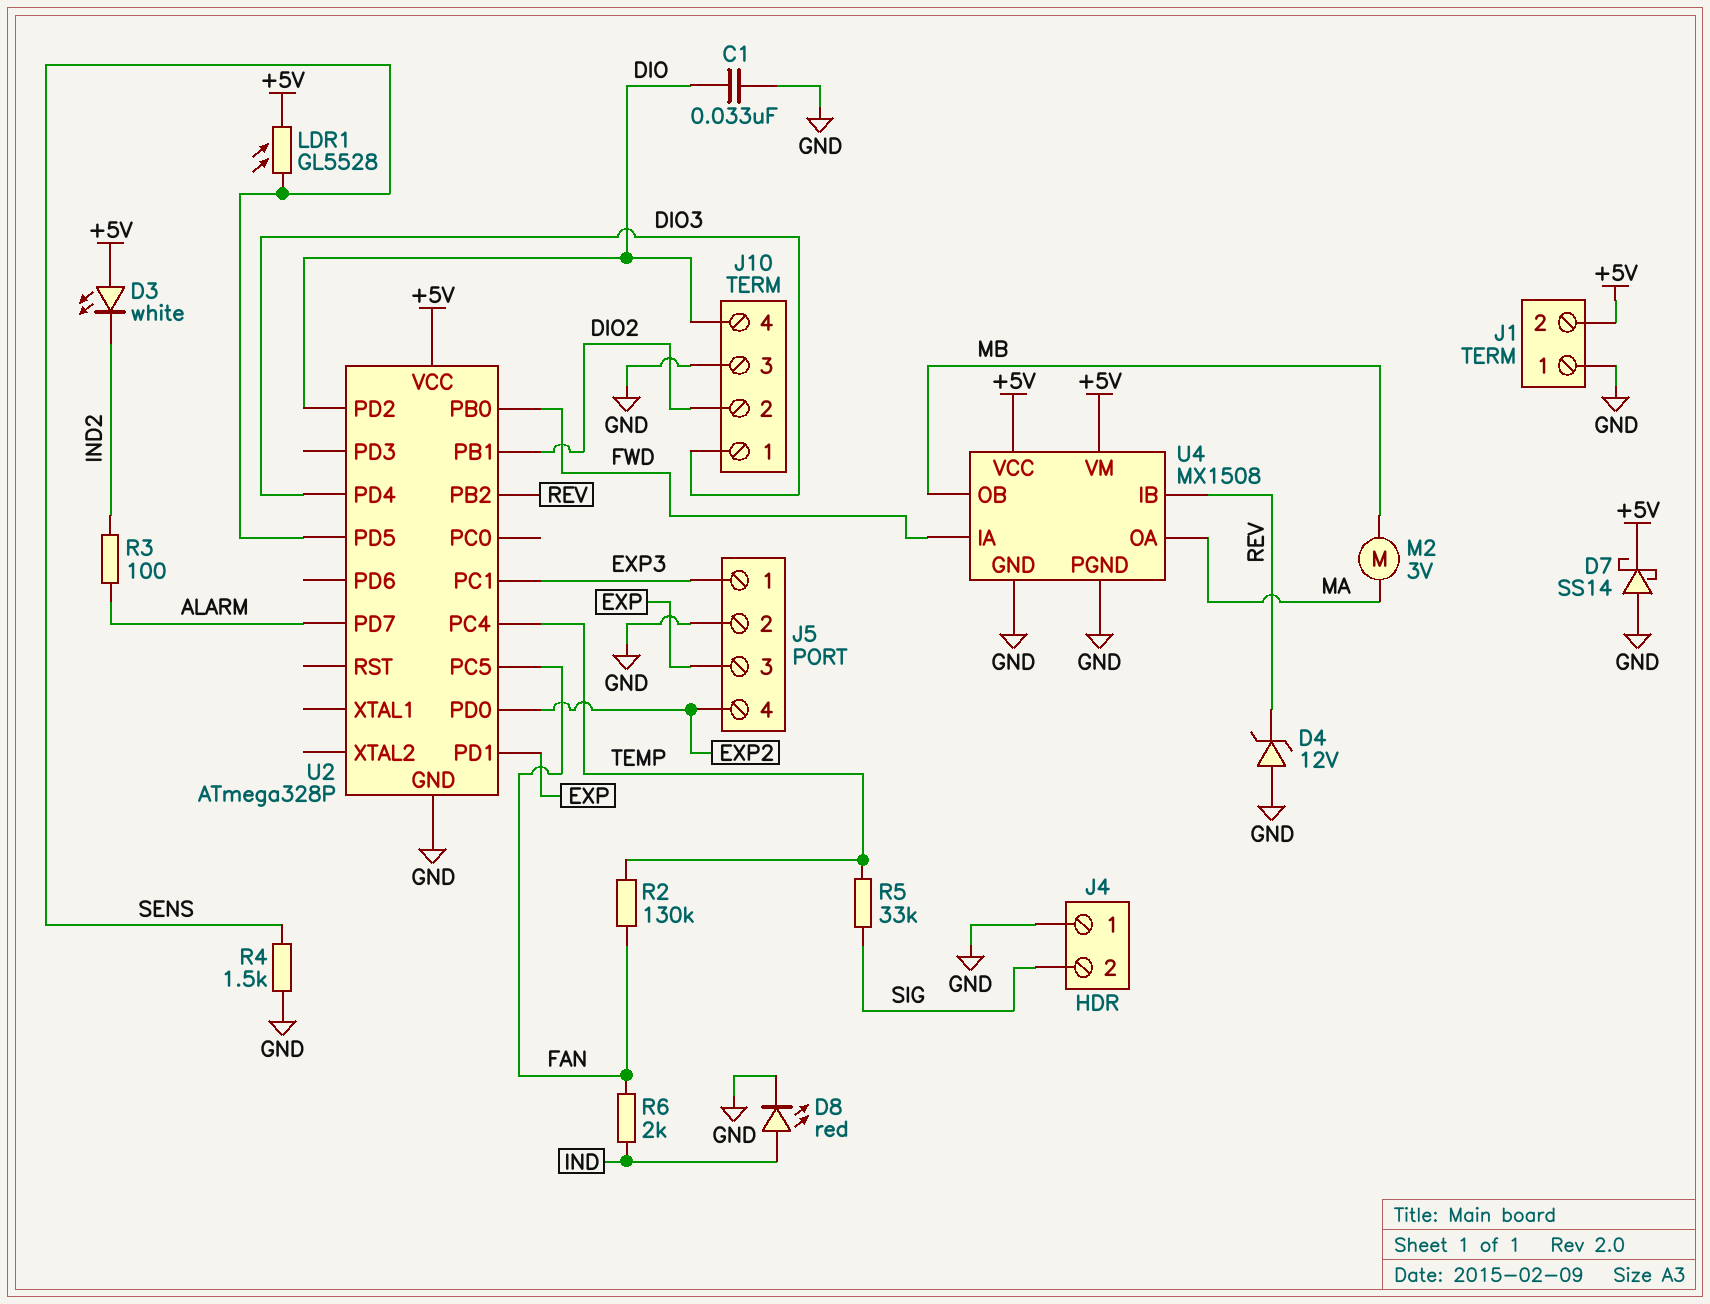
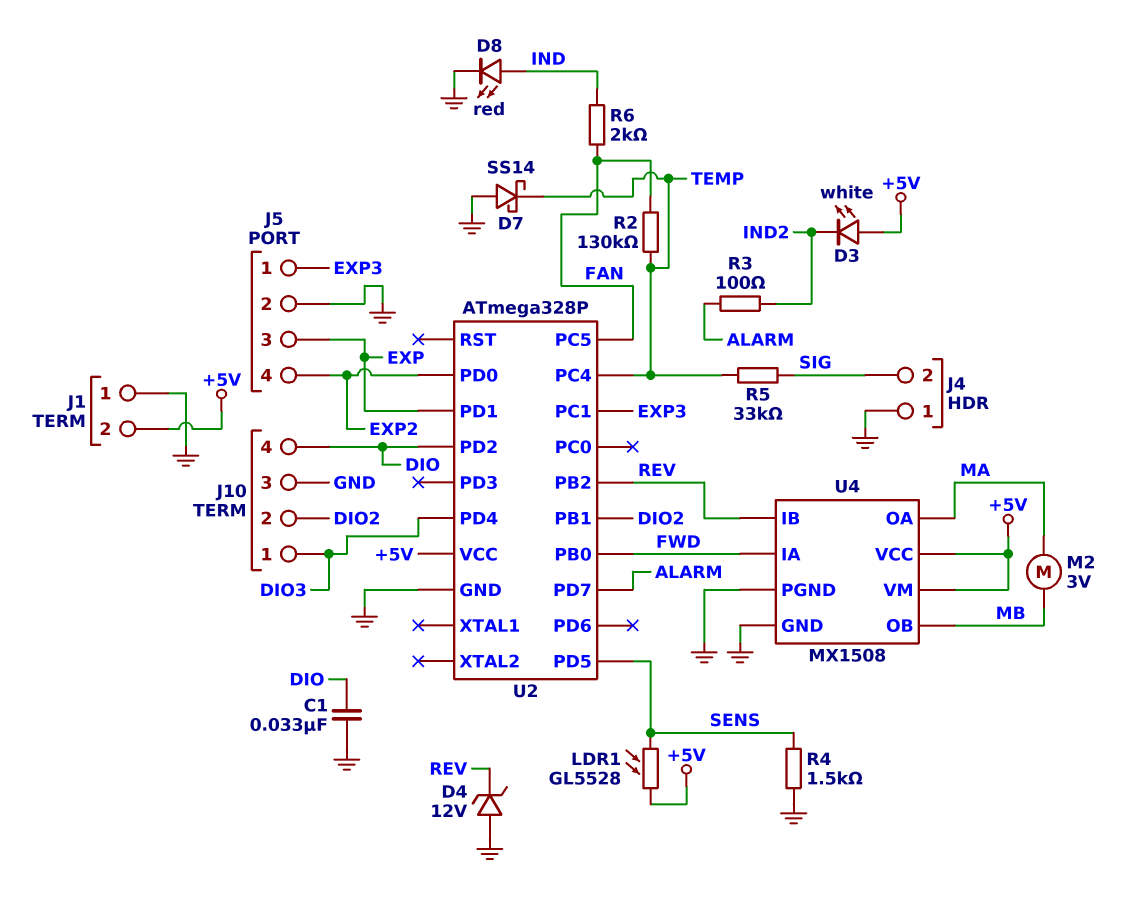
D7: schottky SS14 (A GND, K +5V) -> schottky SS14 (A GND, K TEMP)

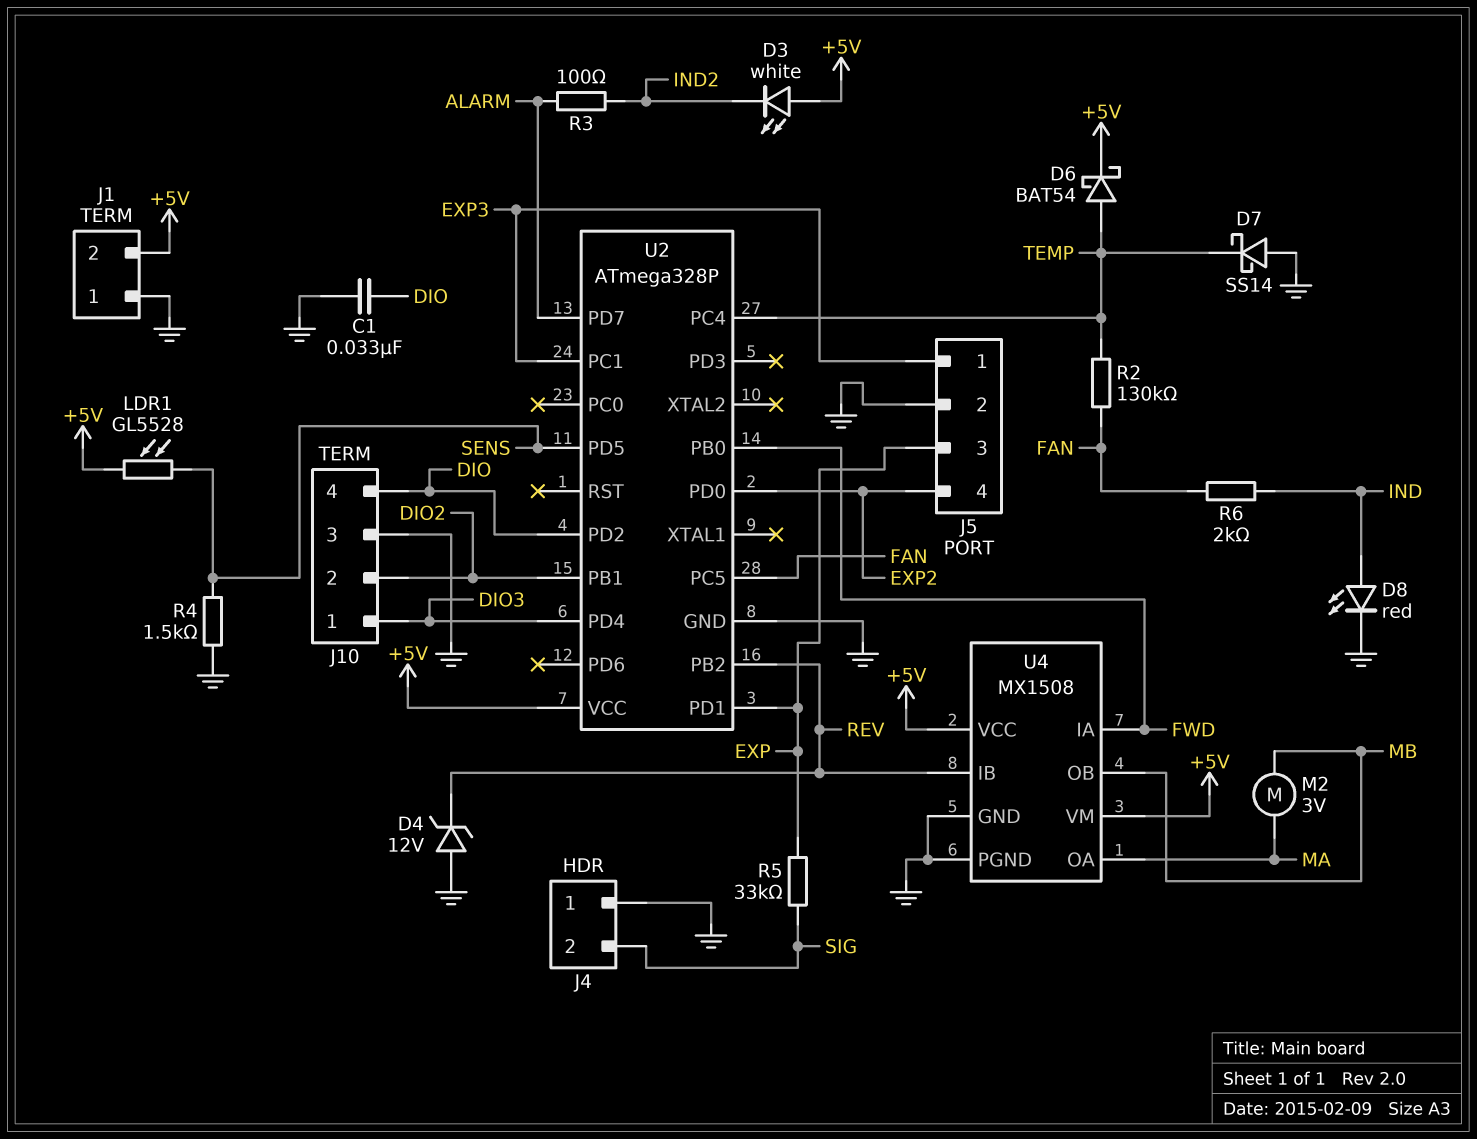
D6: none -> schottky BAT54 (A TEMP, K +5V)
R5: 33k (SIG, TEMP) -> 33k (EXP, SIG)

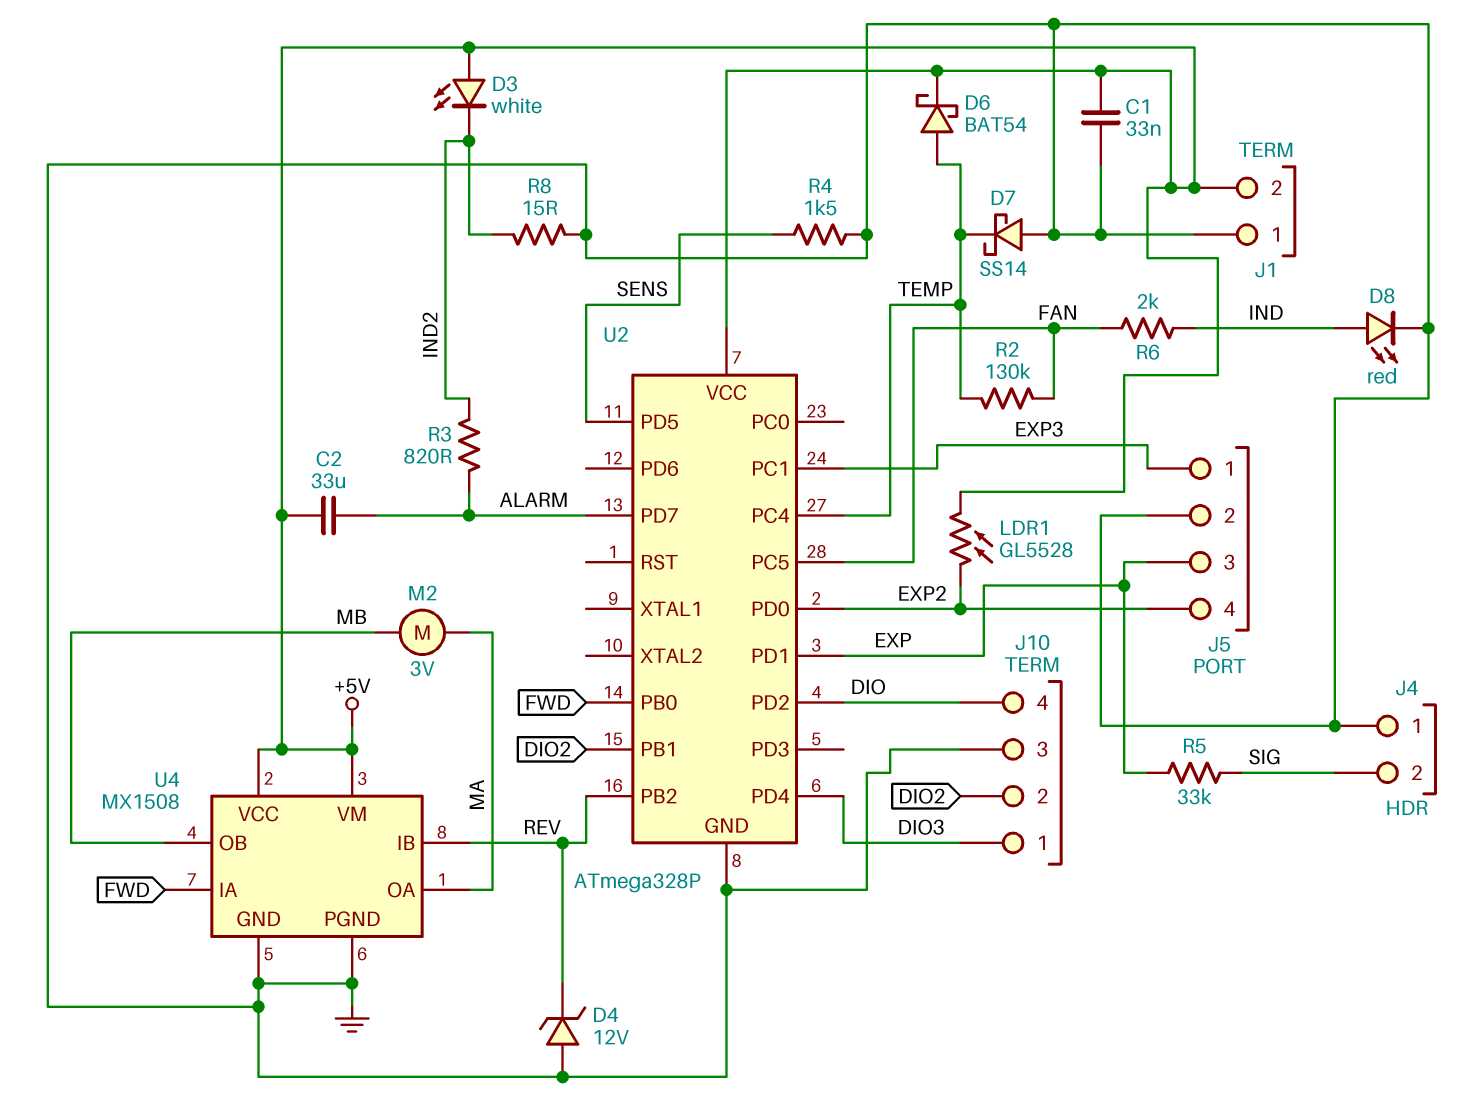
C1: 33nF (DIO, GND) -> 33nF (+5V, GND)
C2: none -> 33uF (+5V, ALARM)
LDR1: GL5528 (+5V, SENS) -> GL5528 (+5V, EXP2)
R3: 100 (ALARM, IND2) -> 820 (ALARM, IND2)
R8: none -> 15 (GND, IND2)

